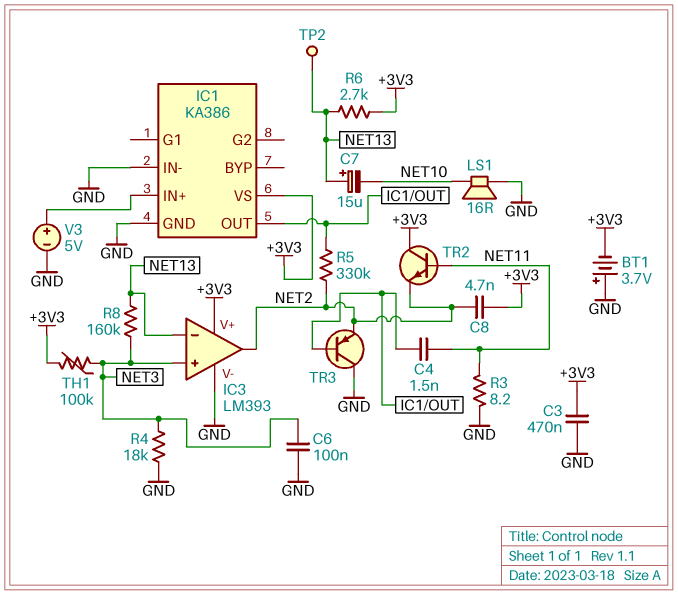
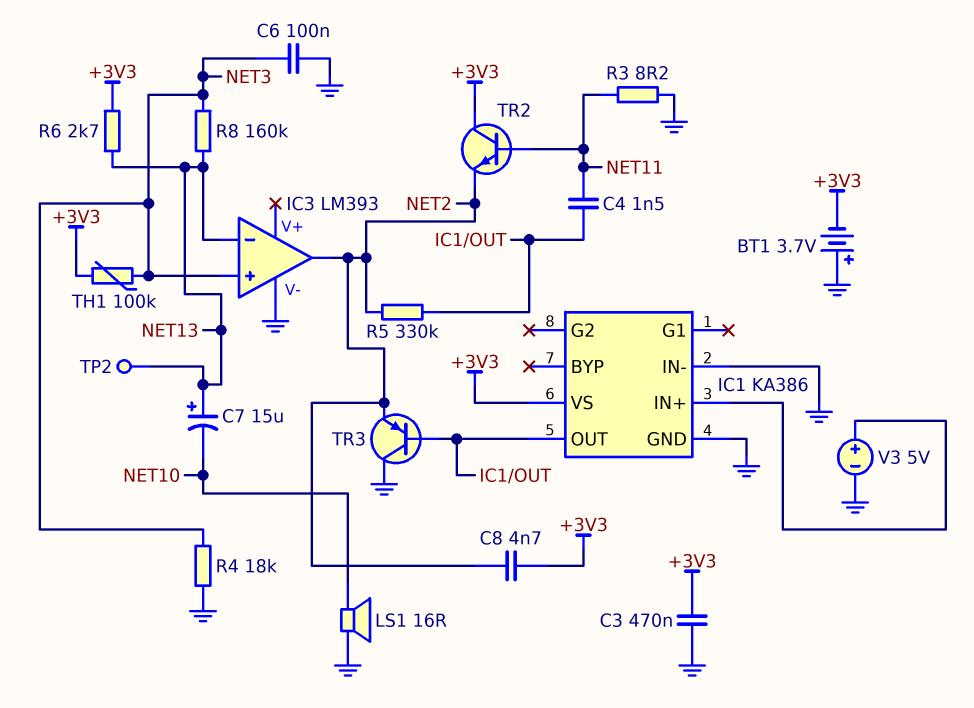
IC3 pin V+: +3V3 -> none

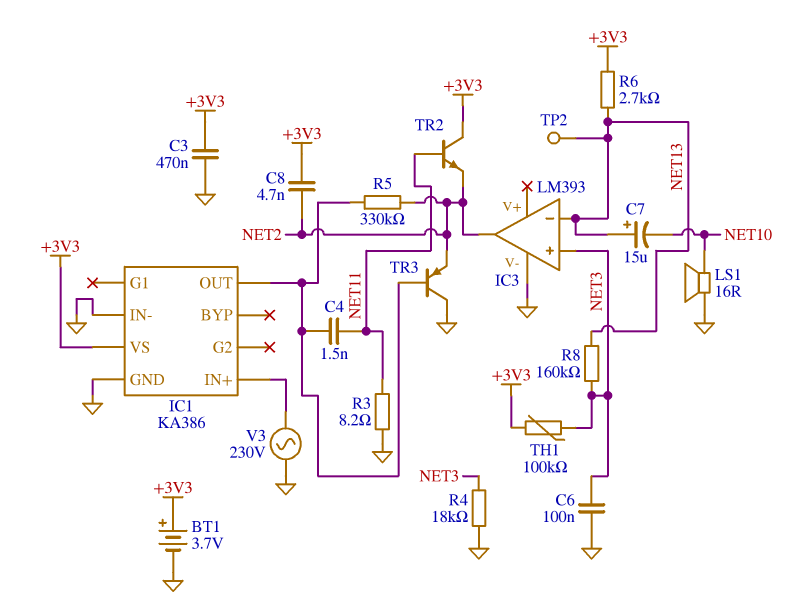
BT1: 3.7V (plus GND, minus +3V3) -> 3.7V (plus +3V3, minus GND)
V3: 5V (plus IC1/IN+, minus GND) -> AC 230V (GND, IC1/IN+)

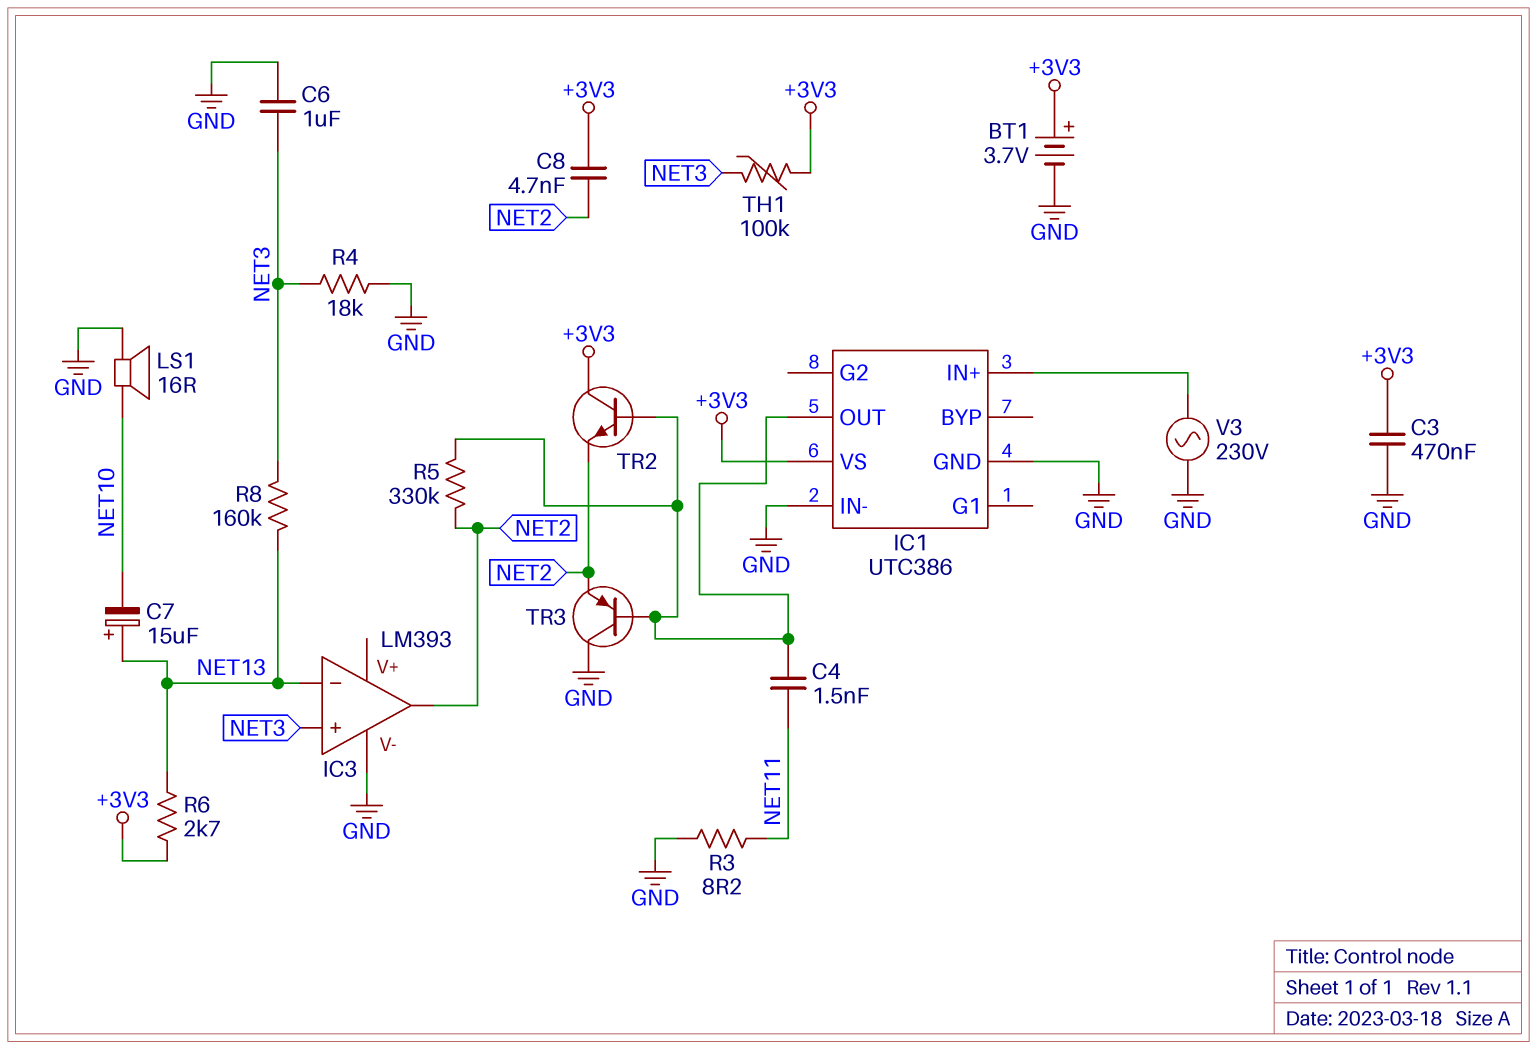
C6: 100nF (GND, NET3) -> 1uF (GND, NET3)
IC1: KA386 -> UTC386
TP2: test point (NET13) -> none
TR2: NPN (B NET11, C +3V3, E NET2) -> NPN (B IC1/OUT, C +3V3, E NET2)

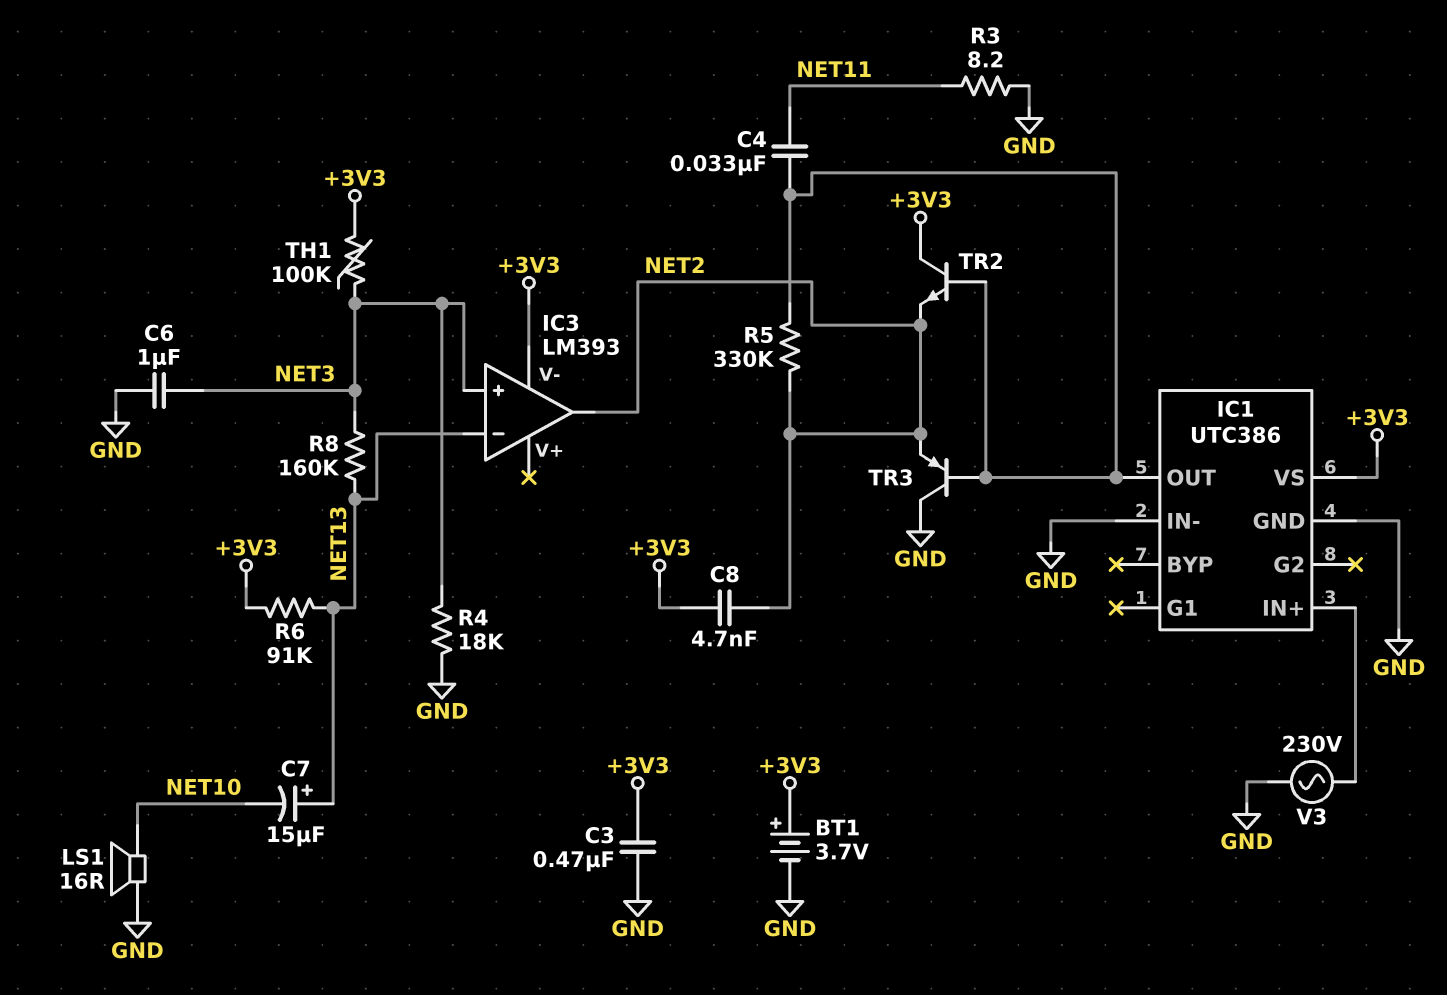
C4: 1.5nF (IC1/OUT, NET11) -> 33nF (IC1/OUT, NET11)
IC3 pin V-: GND -> +3V3
R6: 2.7k (+3V3, NET13) -> 91k (+3V3, NET13)

